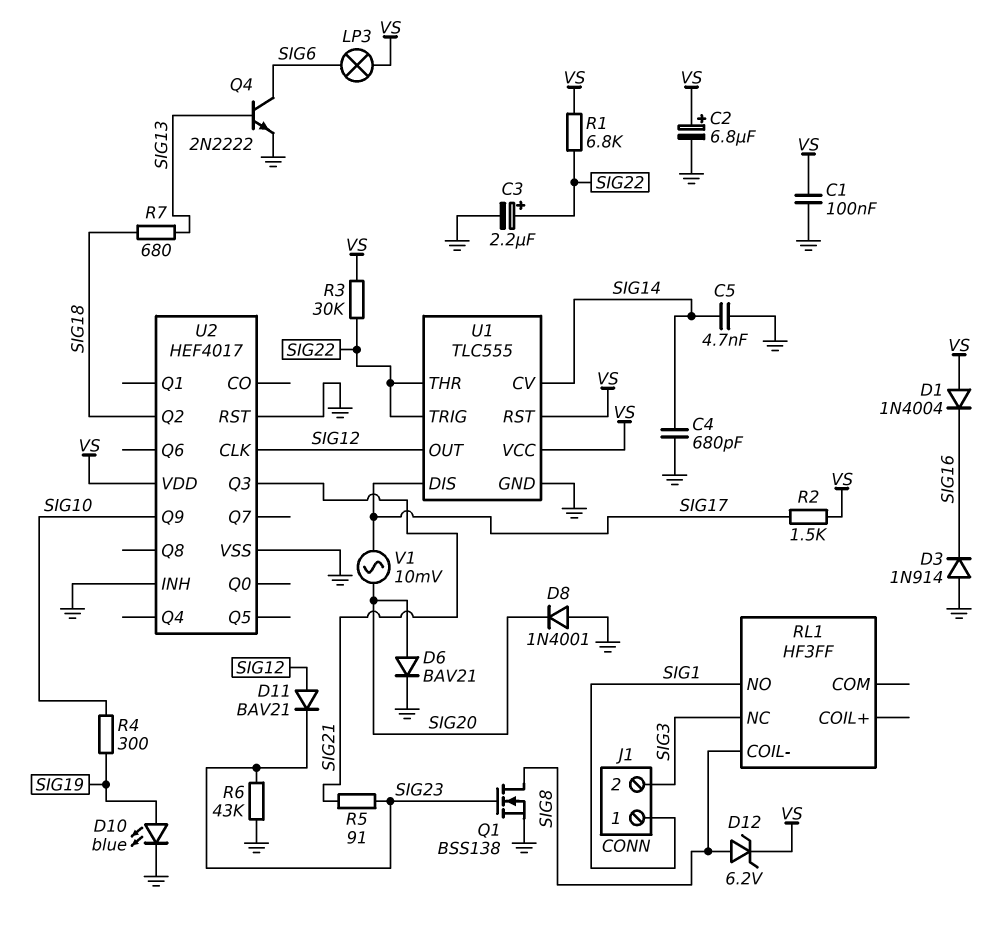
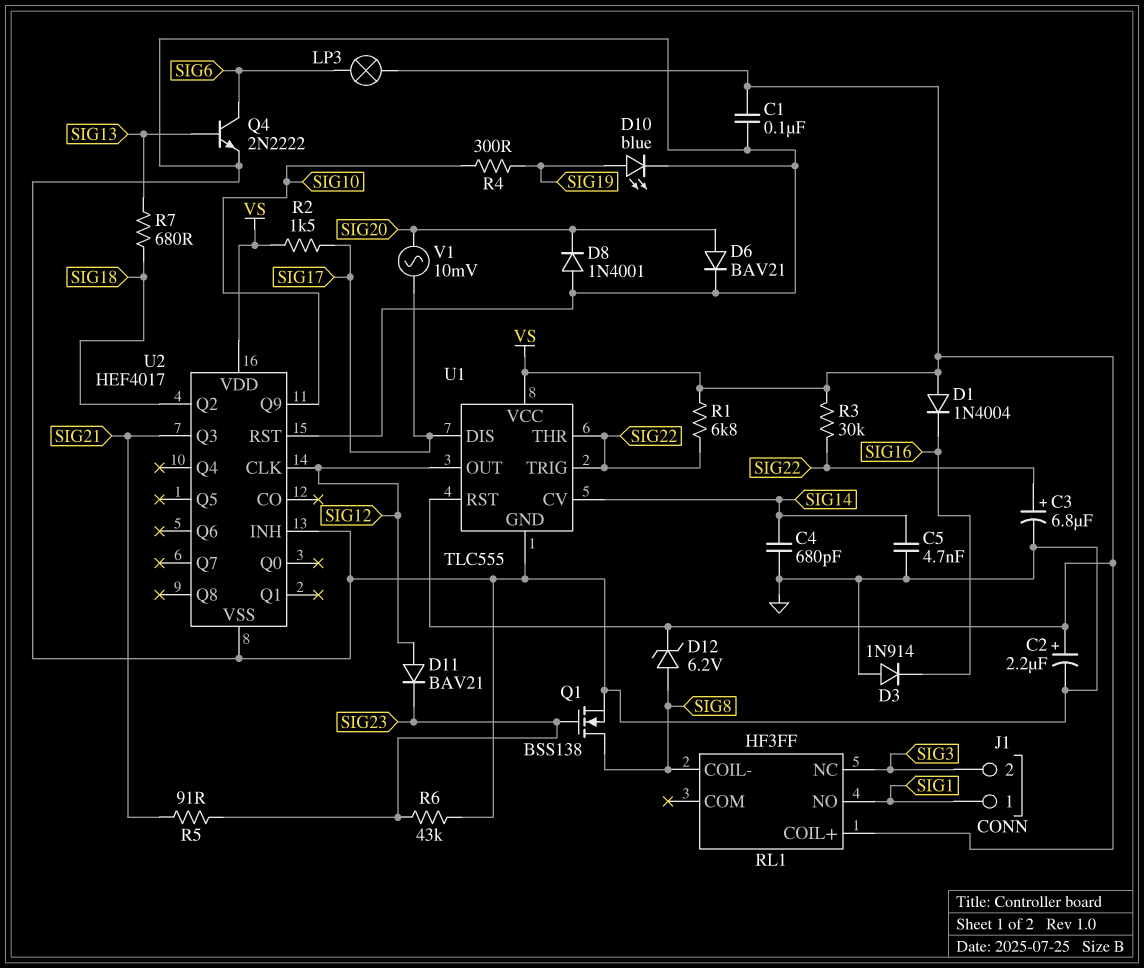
C2: 6.8uF (plus VS, minus GND) -> 2.2uF (plus VS, minus GND)
C3: 2.2uF (plus SIG22, minus GND) -> 6.8uF (plus SIG22, minus GND)
RL1 pin COIL+: none -> VS

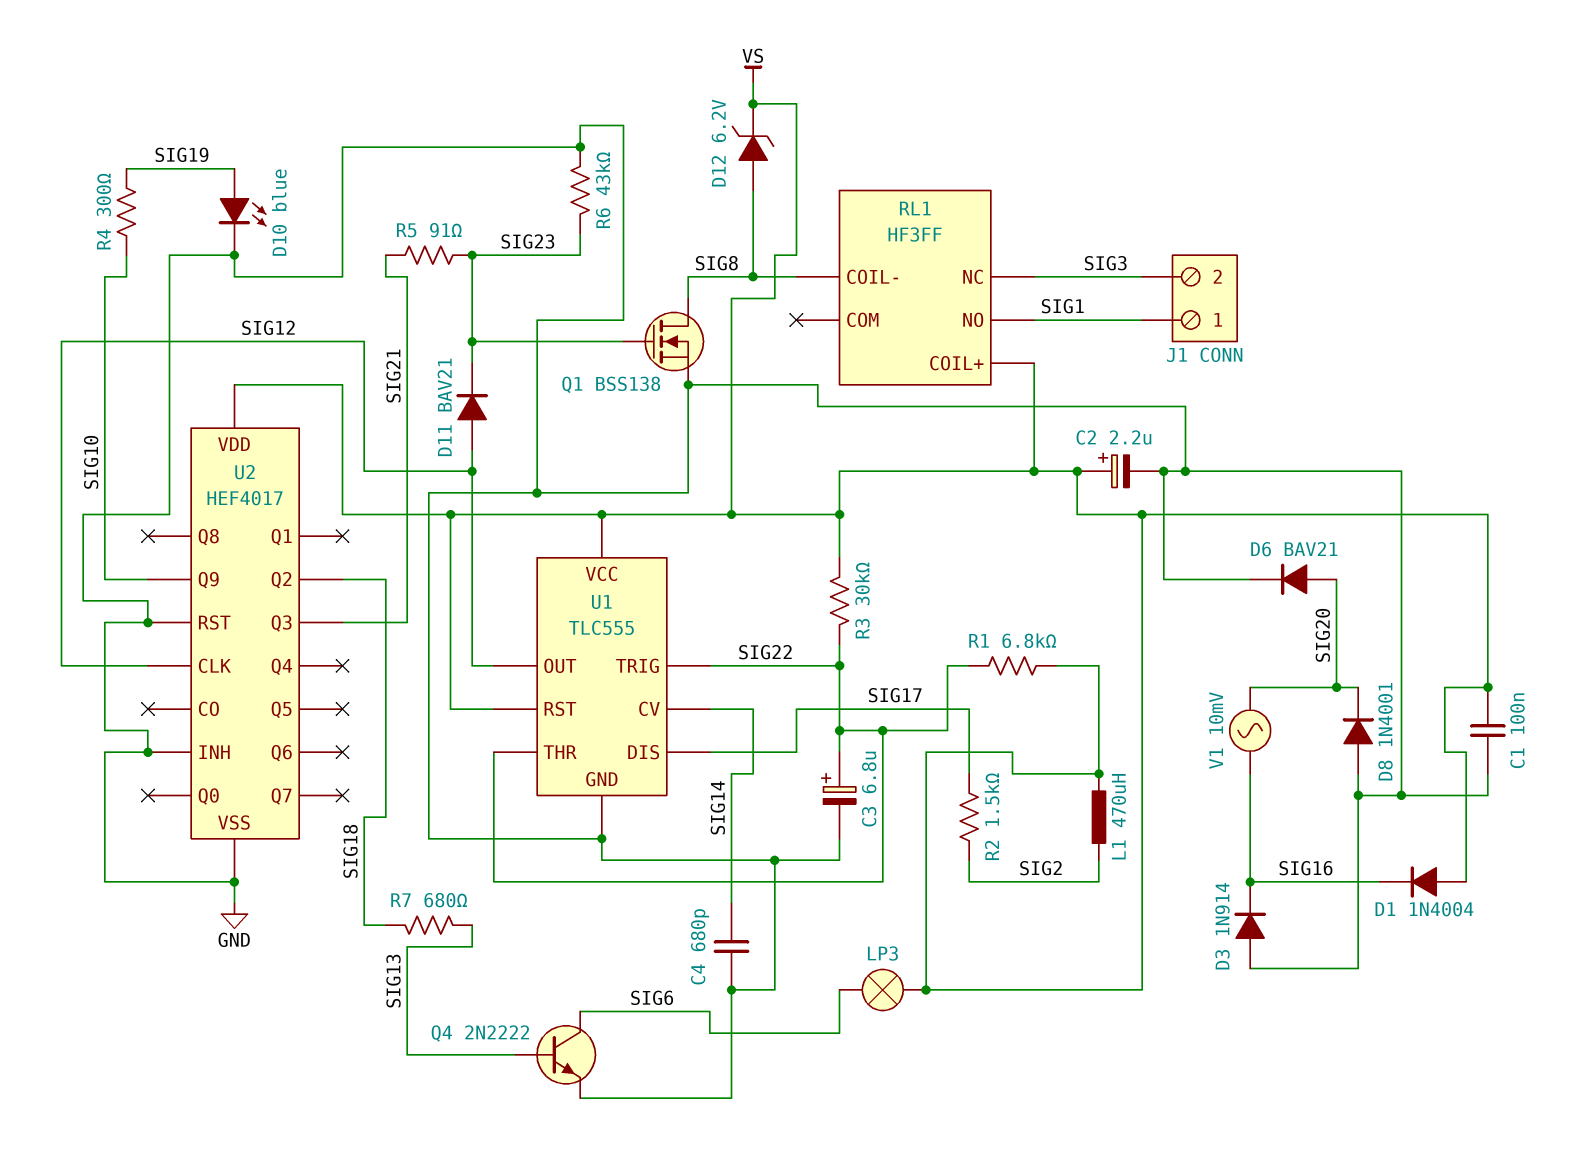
C5: 4.7nF (GND, SIG14) -> none
L1: none -> 470uH (SIG2, VS)
R2: 1.5k (SIG17, VS) -> 1.5k (SIG2, SIG17)
V1: AC 10mV (SIG17, SIG20) -> AC 10mV (SIG16, SIG20)

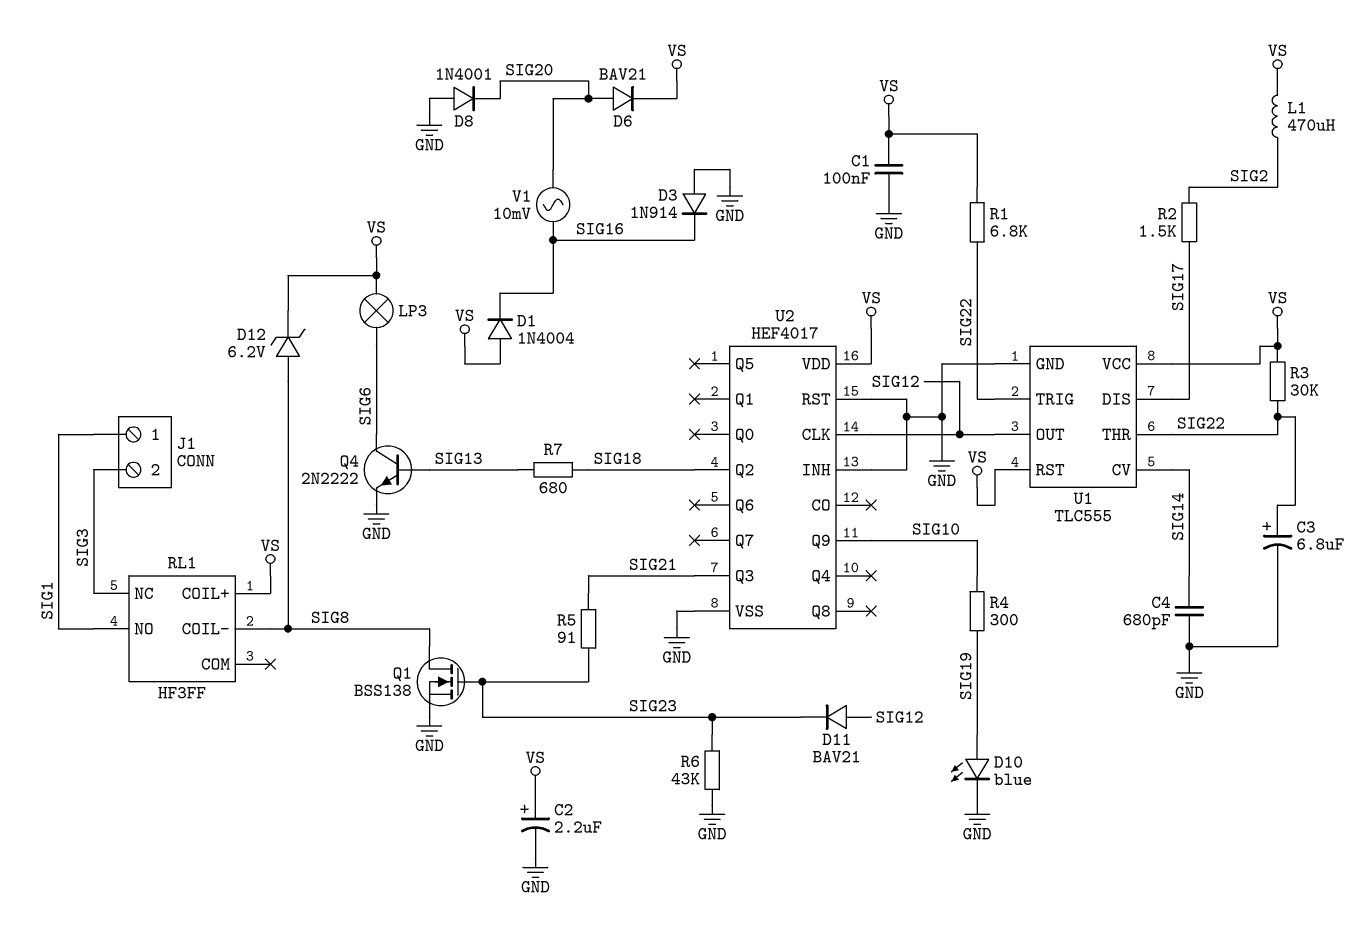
D6: diode BAV21 (A SIG20, K GND) -> diode BAV21 (A SIG20, K VS)

